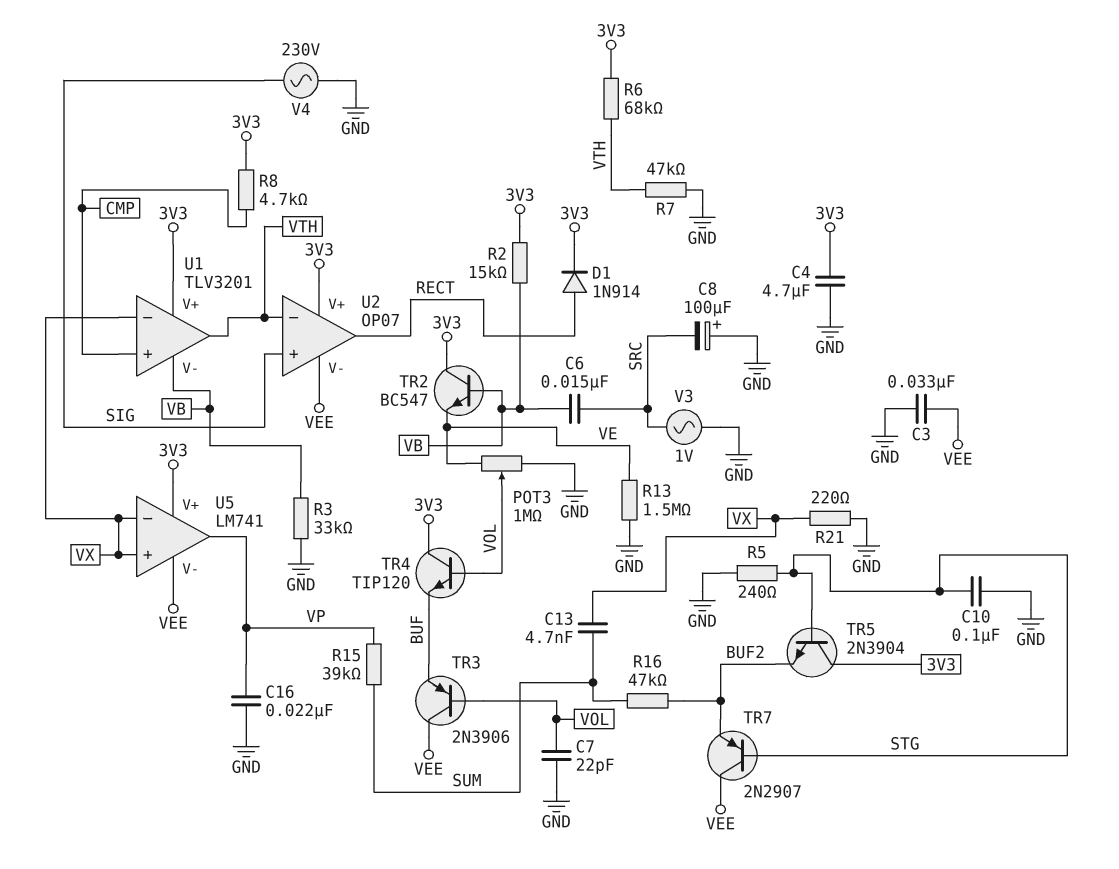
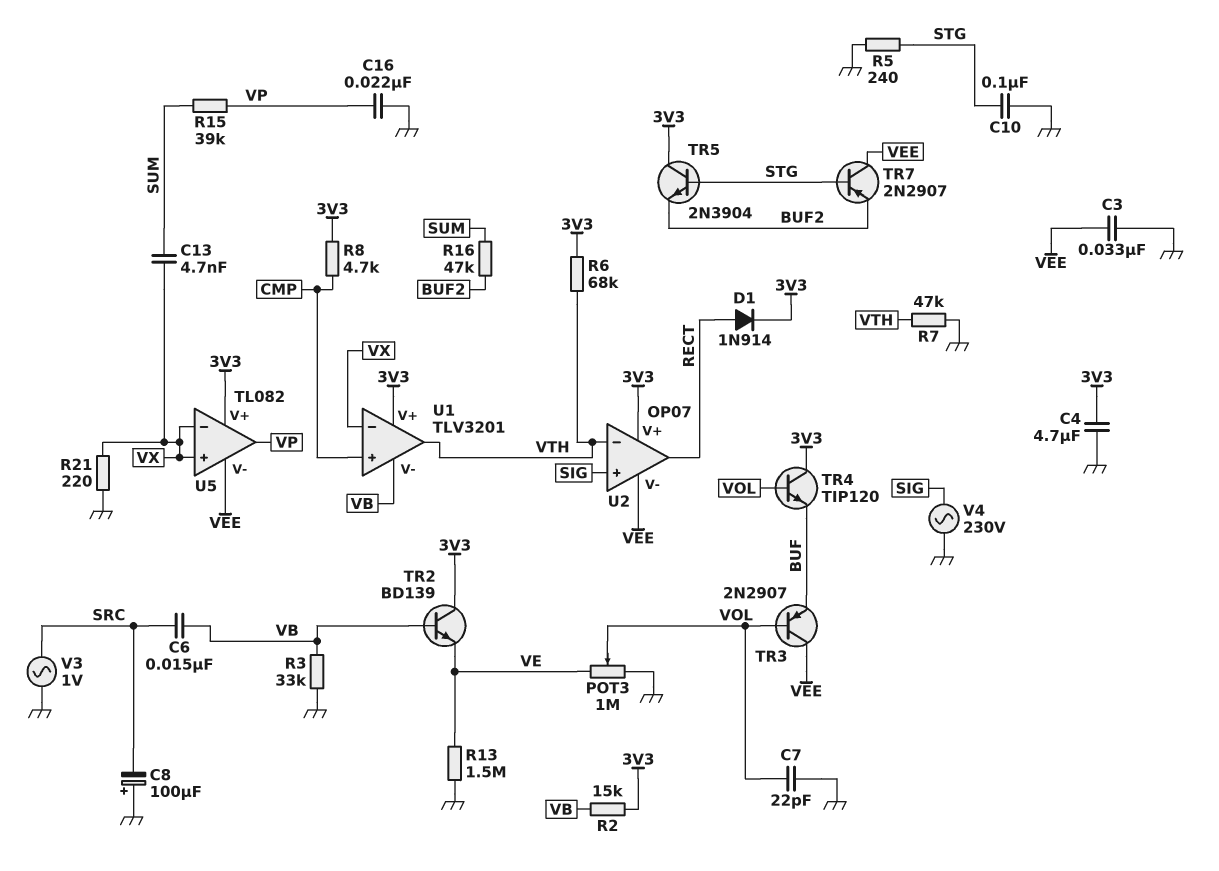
TR2: NPN BC547 (B VB, C 3V3, E VE) -> NPN BD139 (B VB, C 3V3, E VE)
TR3: PNP 2N3906 (B VOL, C VEE, E BUF) -> PNP 2N2907 (B VOL, C VEE, E BUF)
U5: LM741 -> TL082

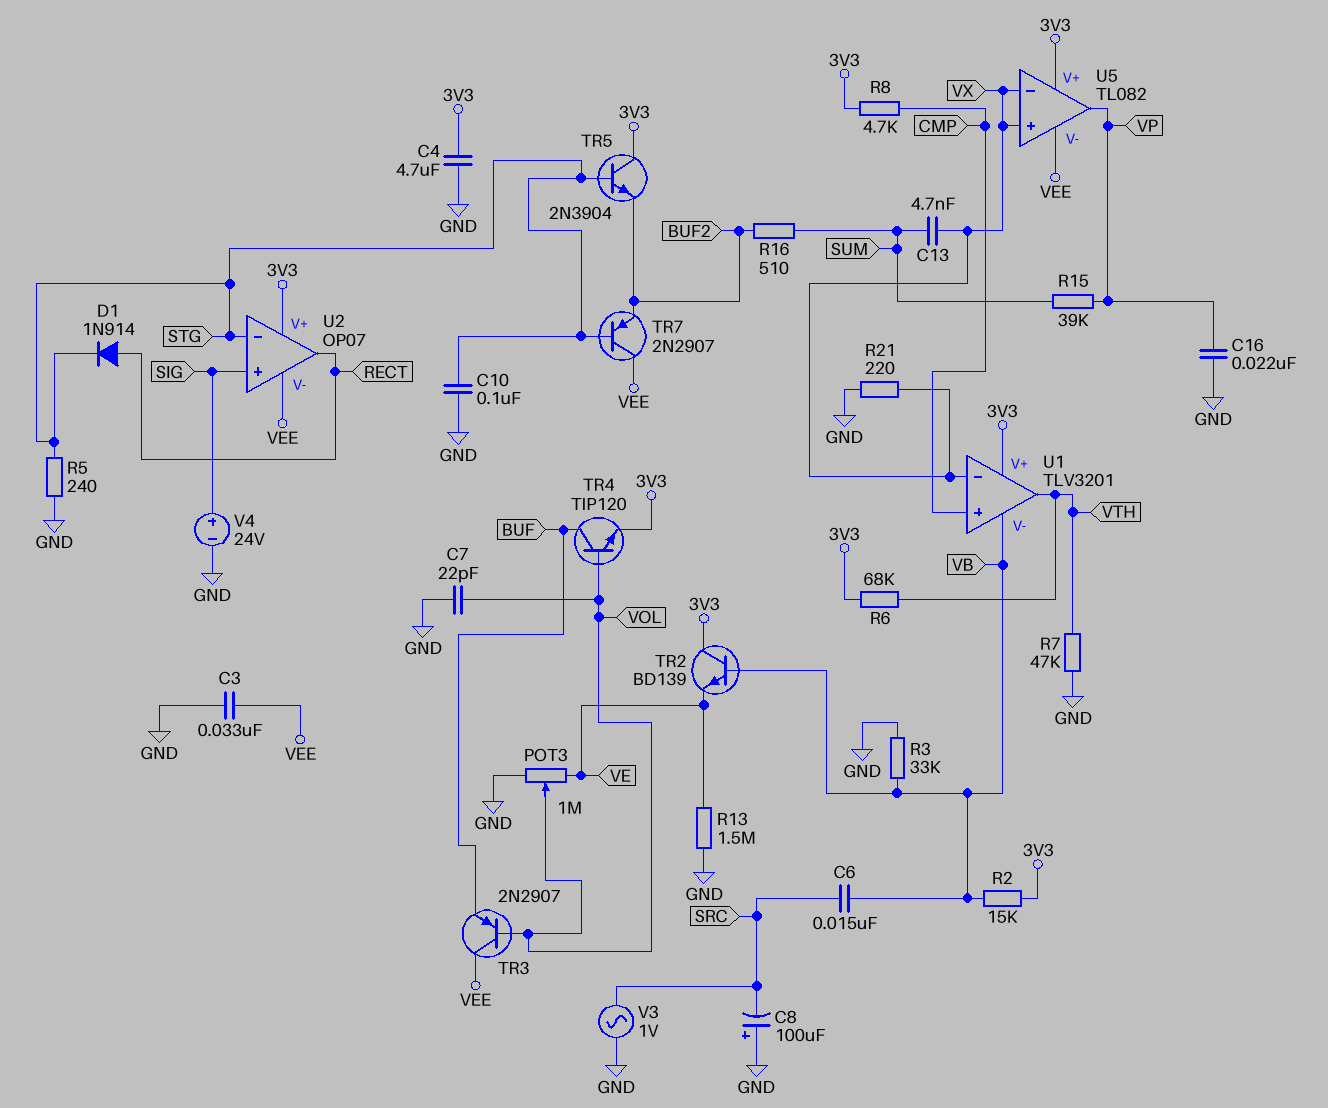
D1: diode 1N914 (A RECT, K 3V3) -> diode 1N914 (A RECT, K STG)
R16: 47k (BUF2, SUM) -> 510 (BUF2, SUM)
TR4: NPN TIP120 (B VOL, C 3V3, E BUF) -> NPN TIP120 (B VOL, C BUF, E 3V3)
U2 pin in-: VTH -> STG
V4: AC 230V (GND, SIG) -> 24V (plus SIG, minus GND)

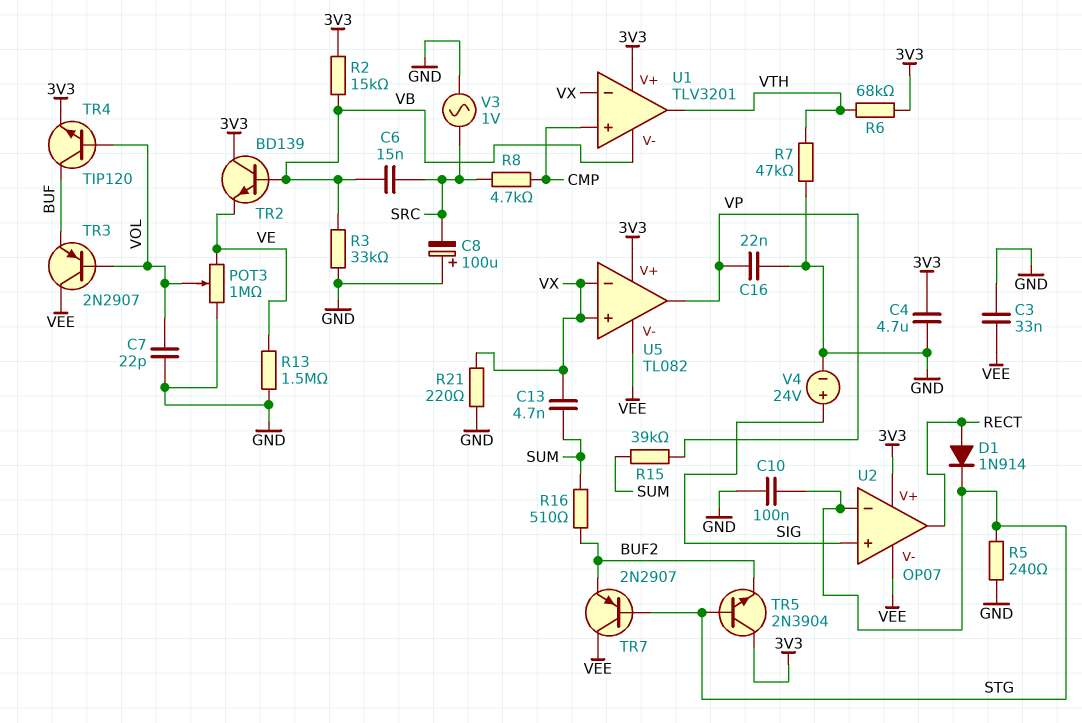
R8: 4.7k (3V3, CMP) -> 4.7k (CMP, SRC)

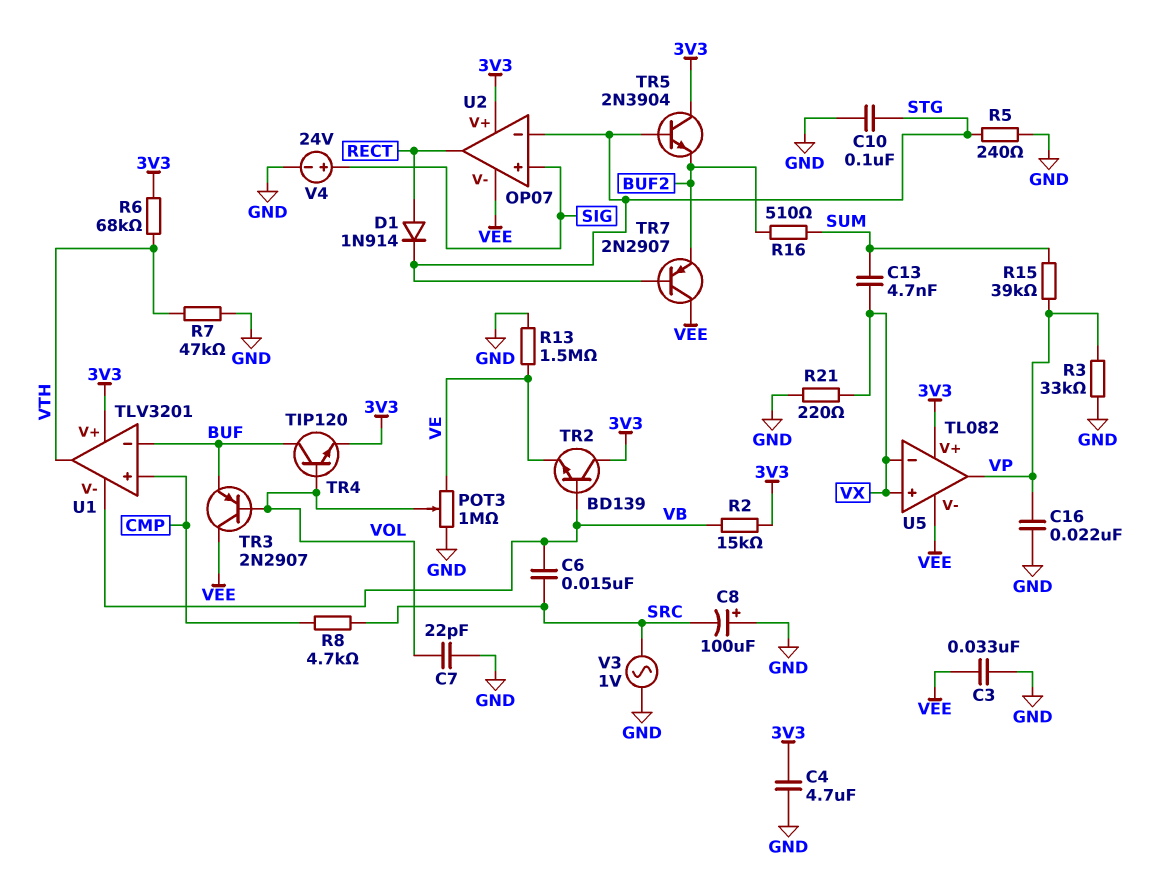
R3: 33k (GND, VB) -> 33k (GND, VP)
U1 pin in-: VX -> BUF

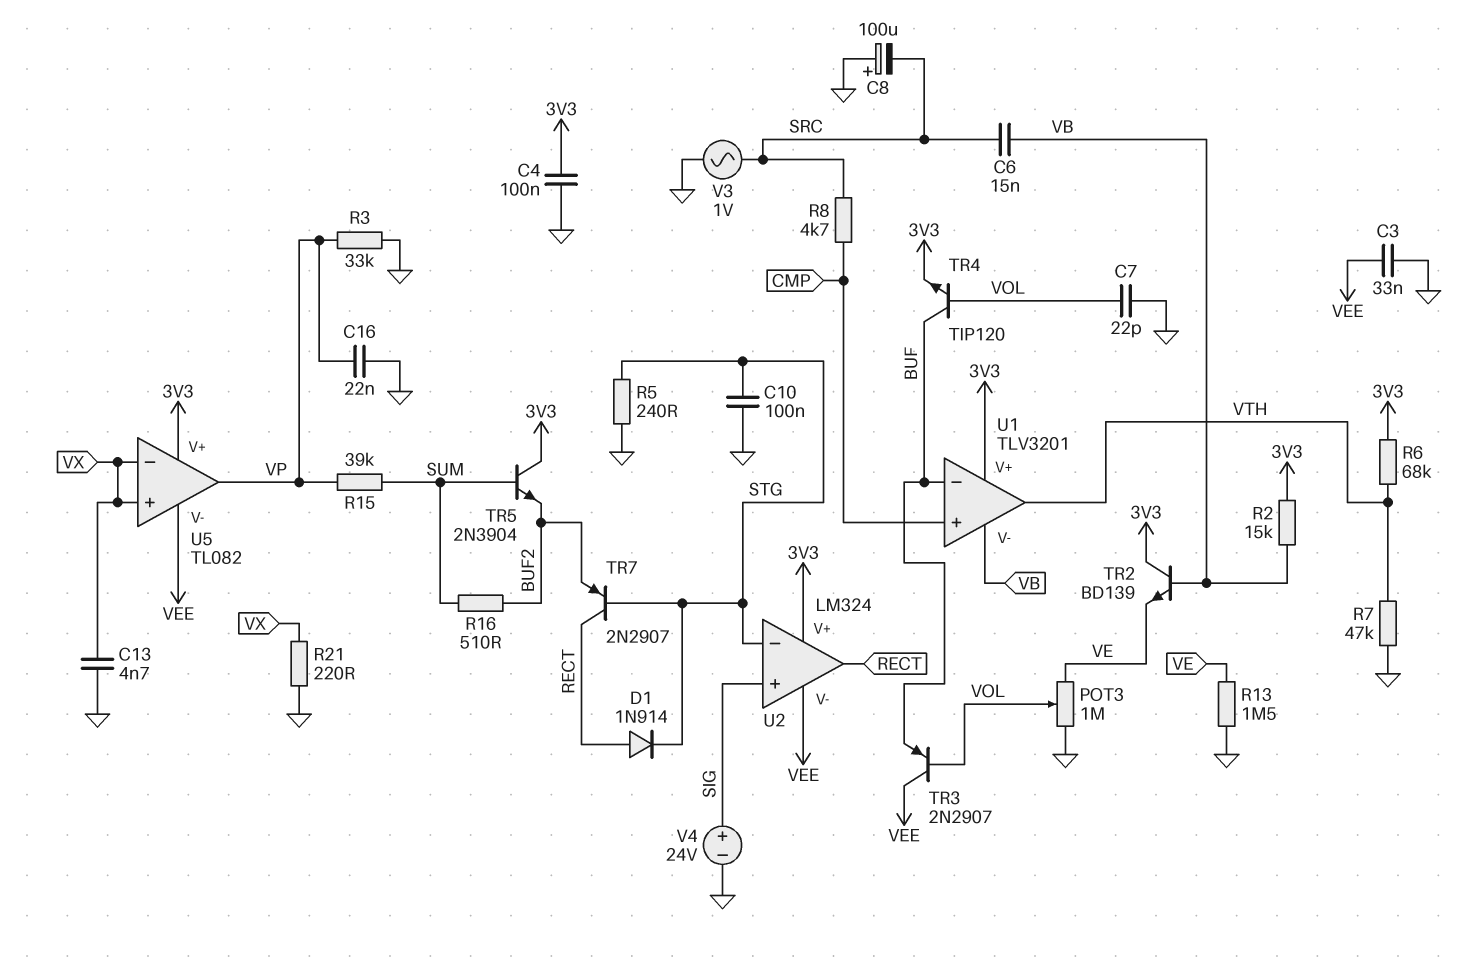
C4: 4.7uF (3V3, GND) -> 100nF (3V3, GND)
C13: 4.7nF (SUM, VX) -> 4.7nF (GND, VX)
TR5: NPN 2N3904 (B STG, C 3V3, E BUF2) -> NPN 2N3904 (B SUM, C 3V3, E BUF2)
TR7: PNP 2N2907 (B STG, C VEE, E BUF2) -> PNP 2N2907 (B STG, C RECT, E BUF2)
U2: OP07 -> LM324

